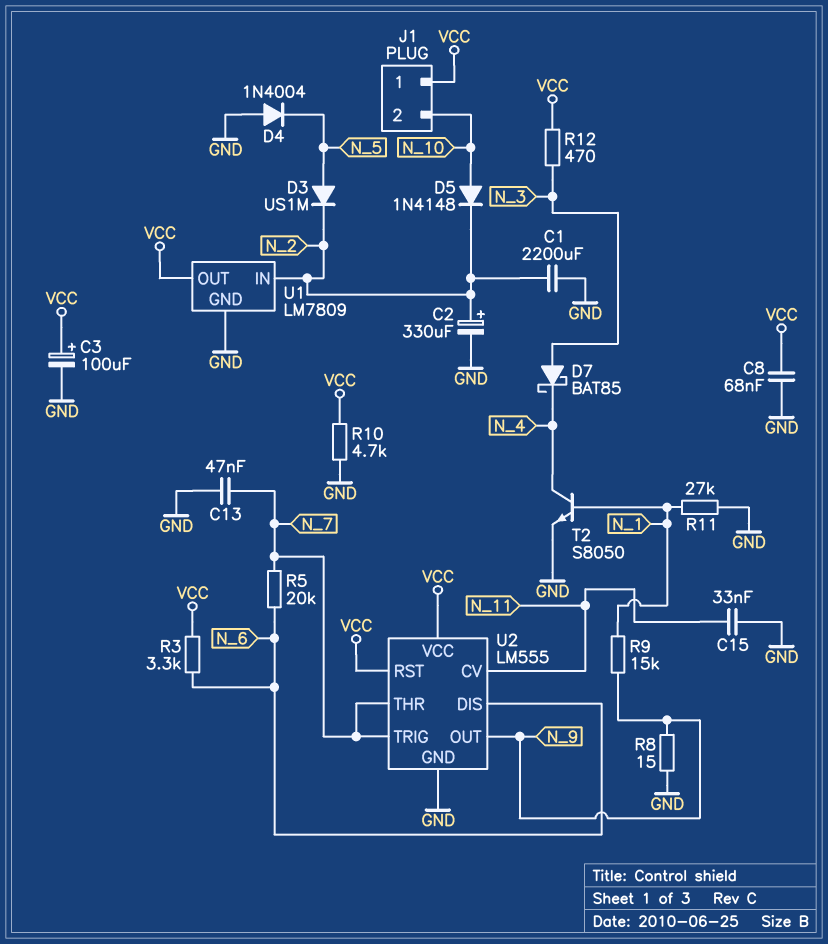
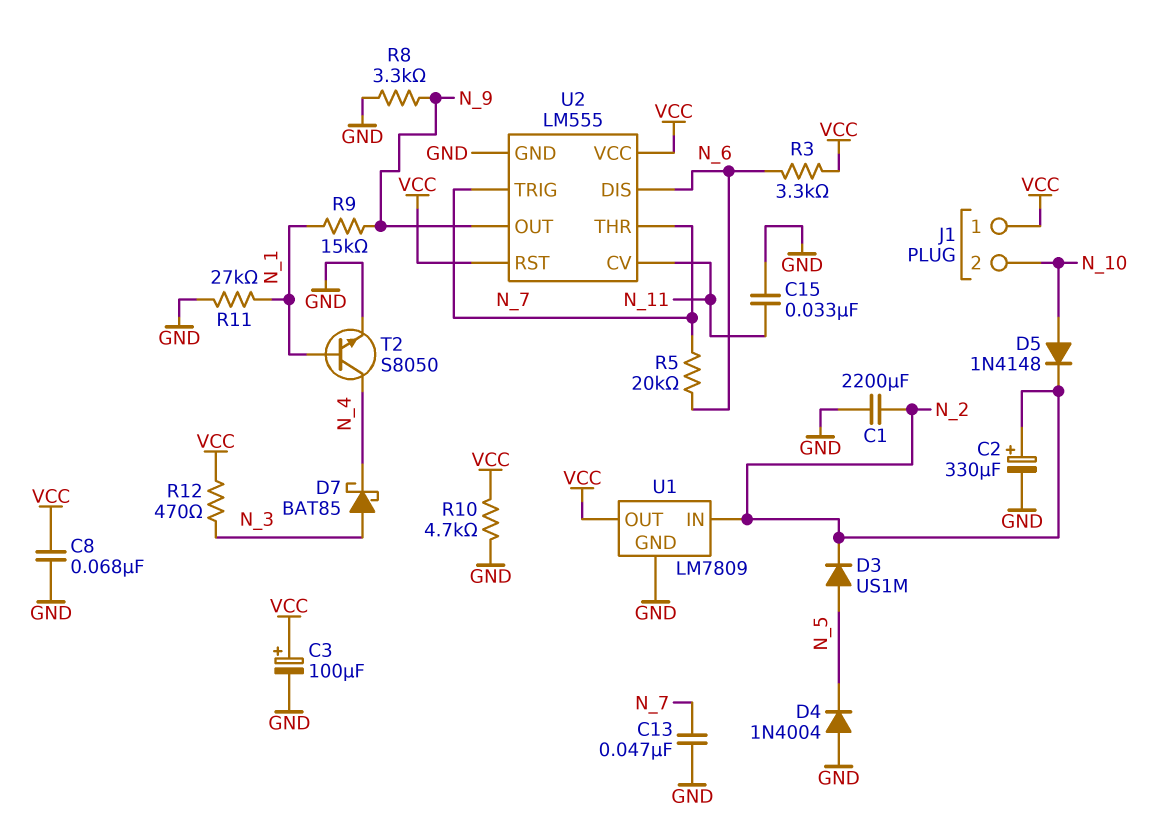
R8: 15 (GND, N_9) -> 3.3k (GND, N_9)

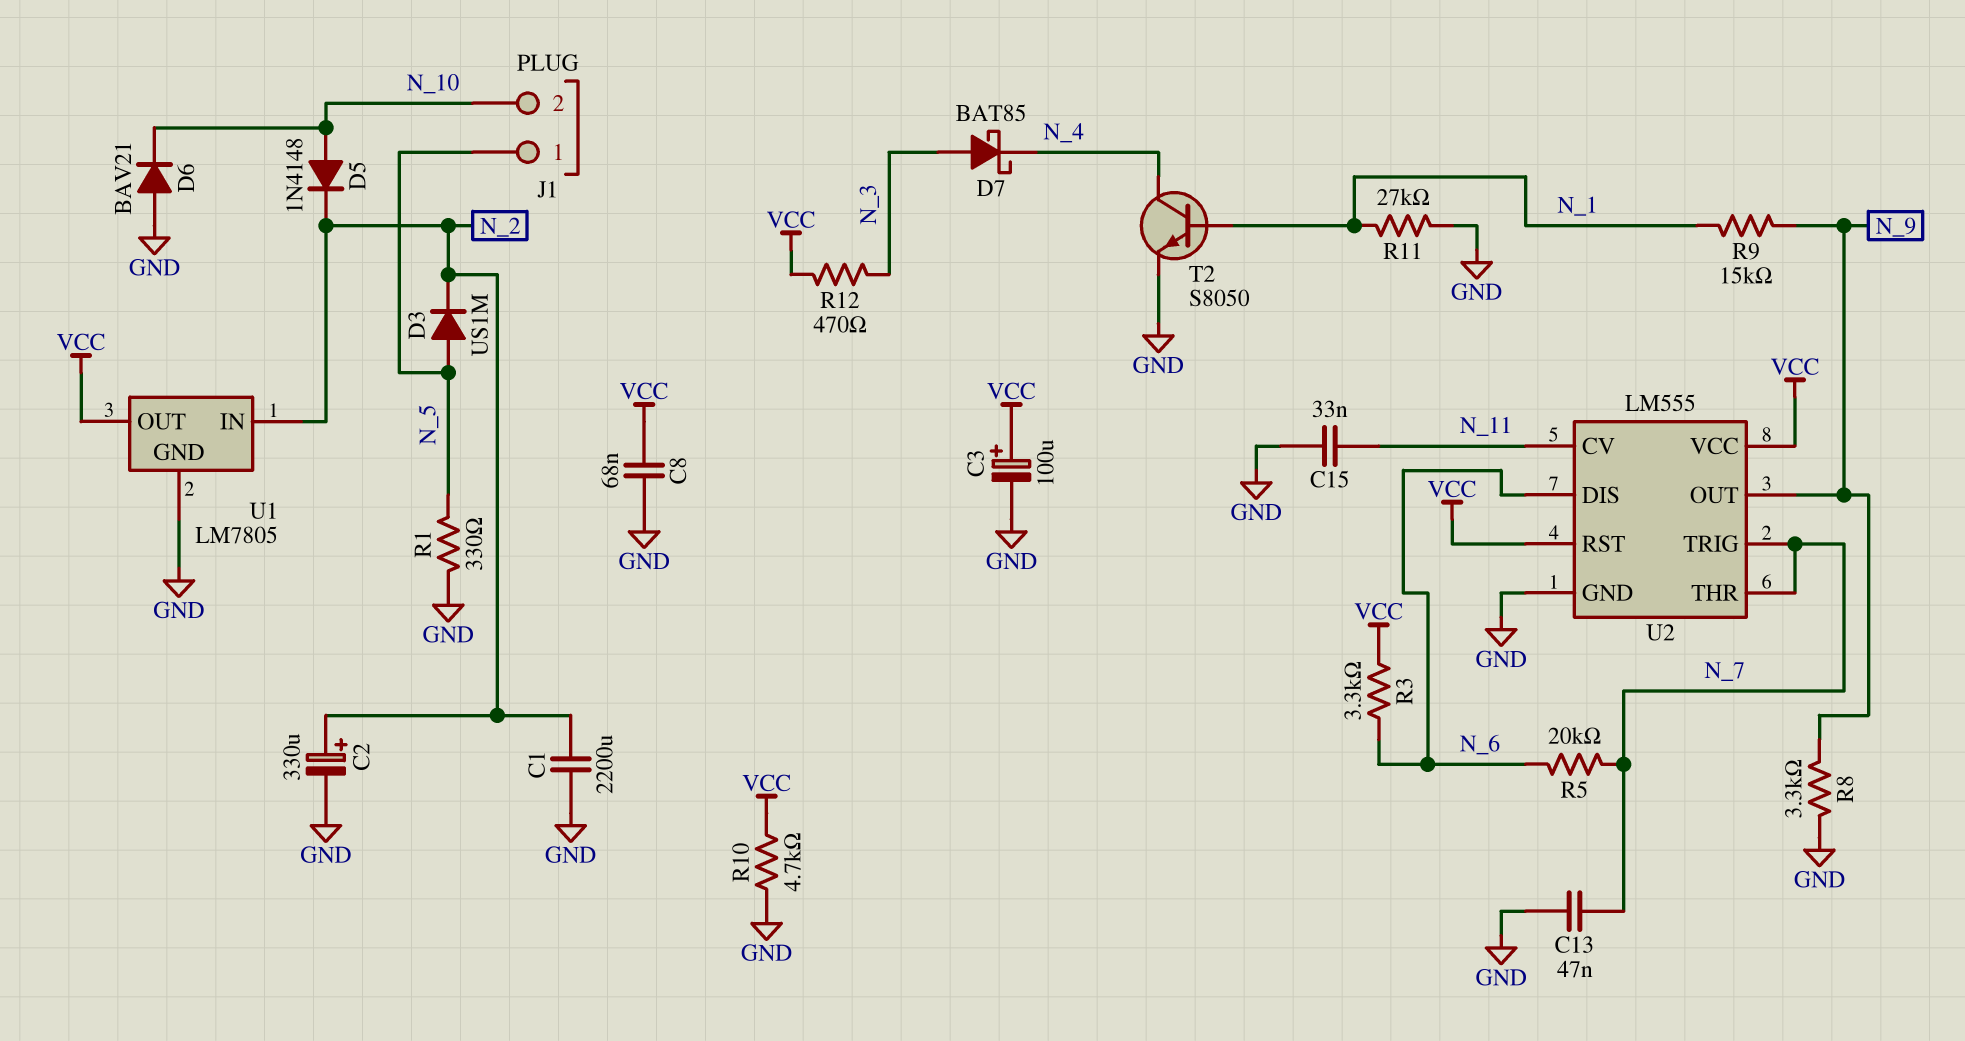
D4: diode 1N4004 (A GND, K N_5) -> none
D6: none -> diode BAV21 (A GND, K N_10)
J1 pin 1: VCC -> N_5
R1: none -> 330 (GND, N_5)
U1: LM7809 -> LM7805

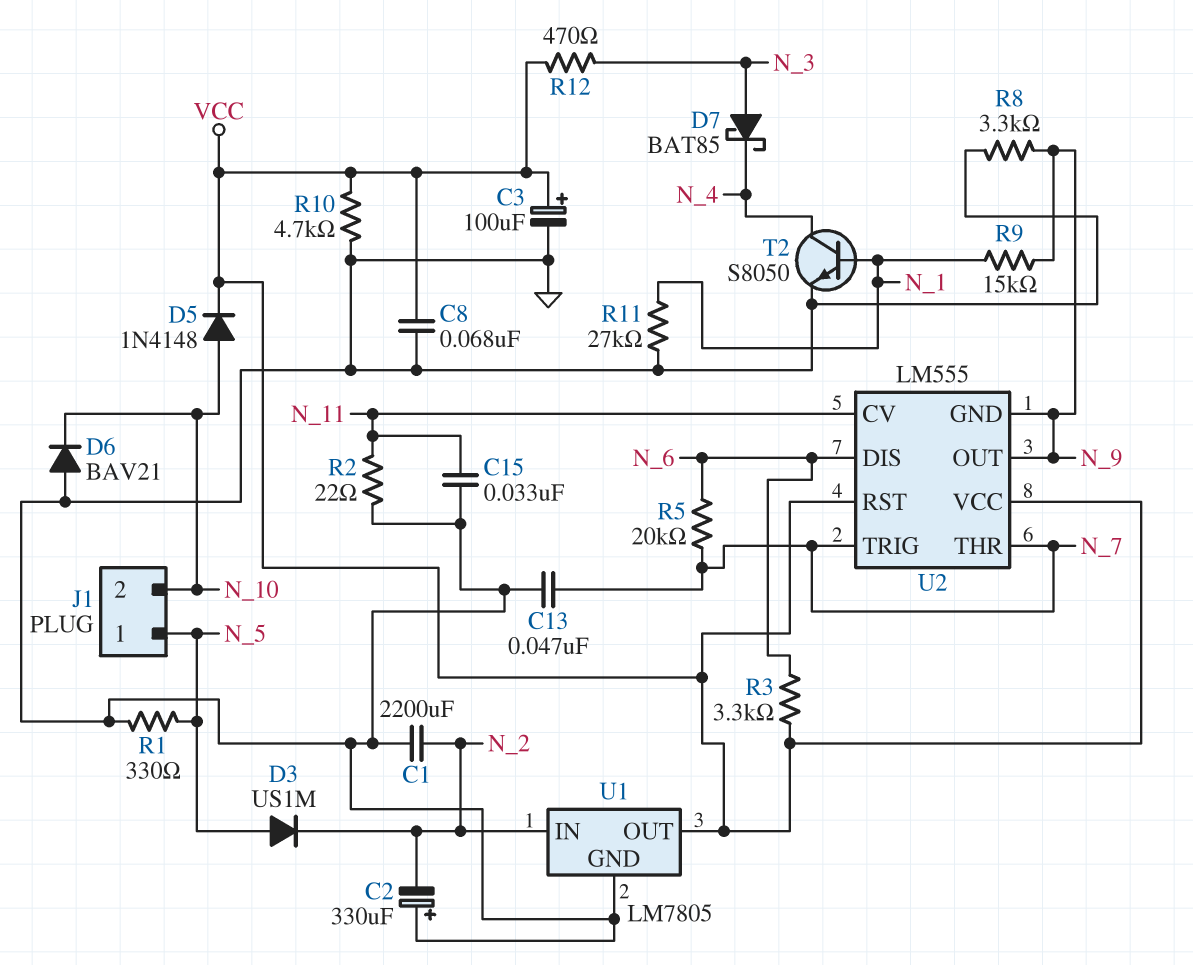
C2: 330uF (plus N_2, minus GND) -> 330uF (plus GND, minus N_2)
D5: diode 1N4148 (A N_10, K N_2) -> diode 1N4148 (A N_10, K VCC)
R2: none -> 22 (GND, N_11)
U2 pin GND: GND -> N_9

